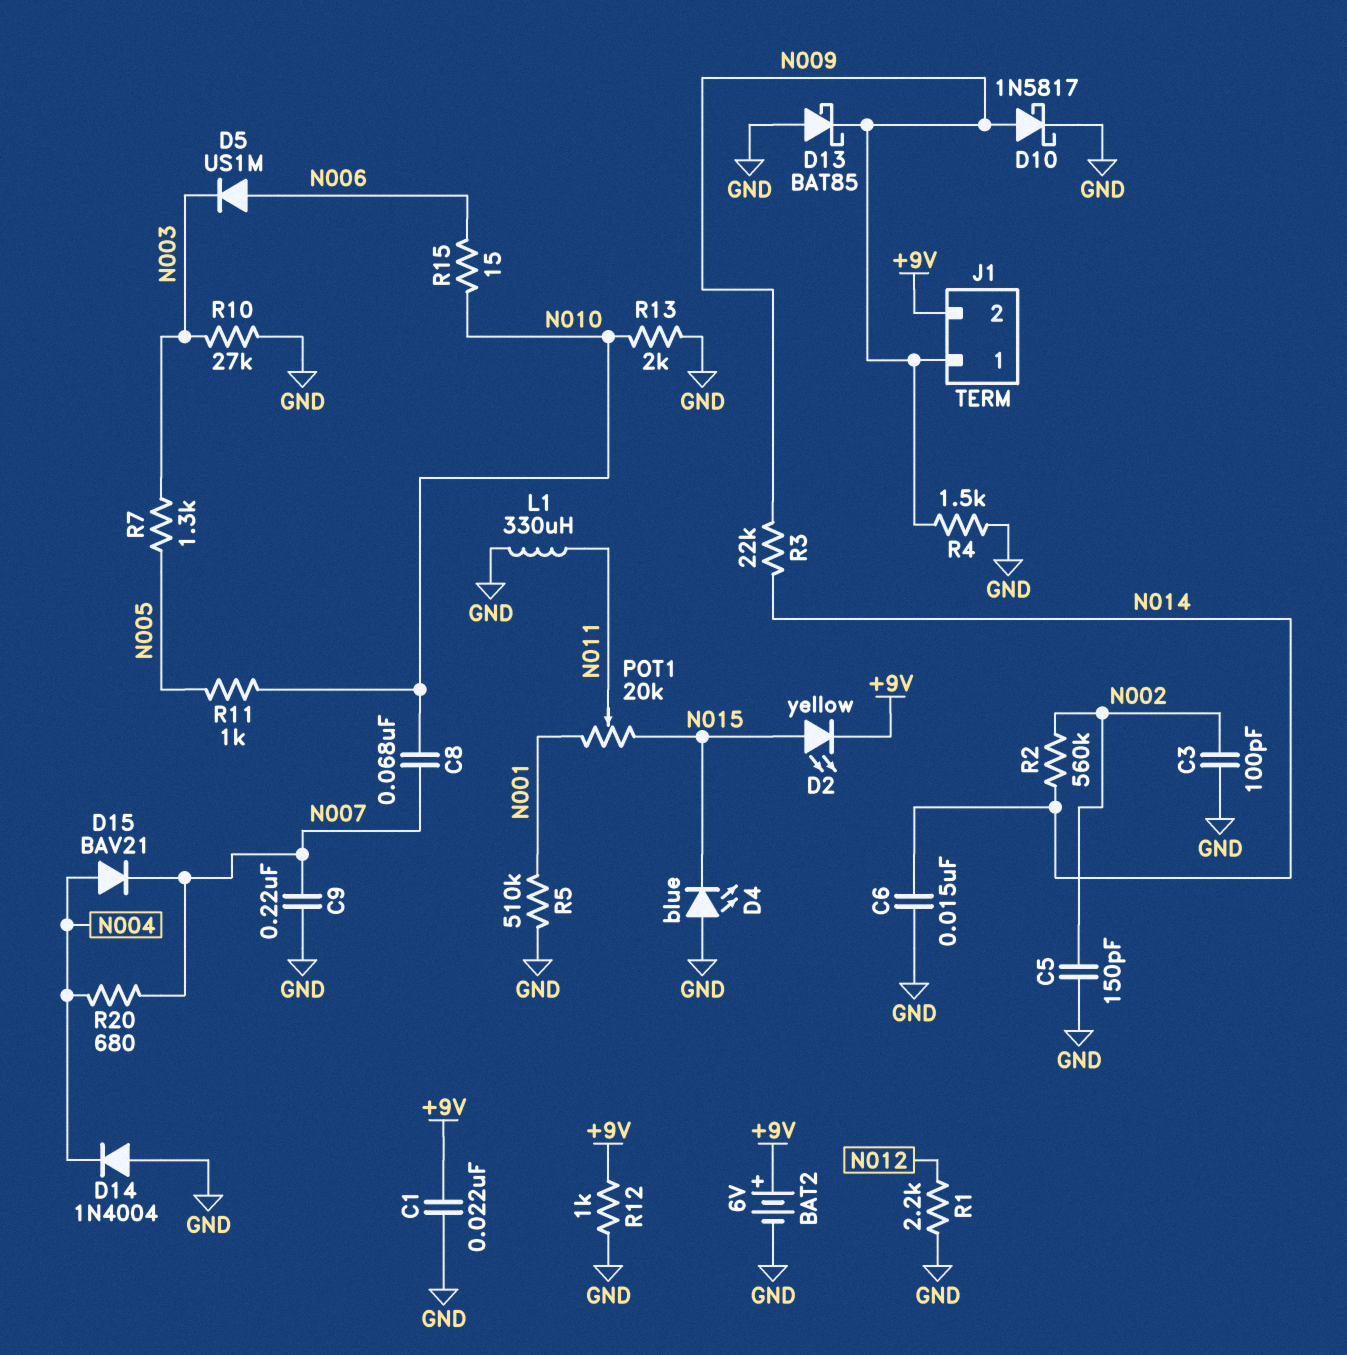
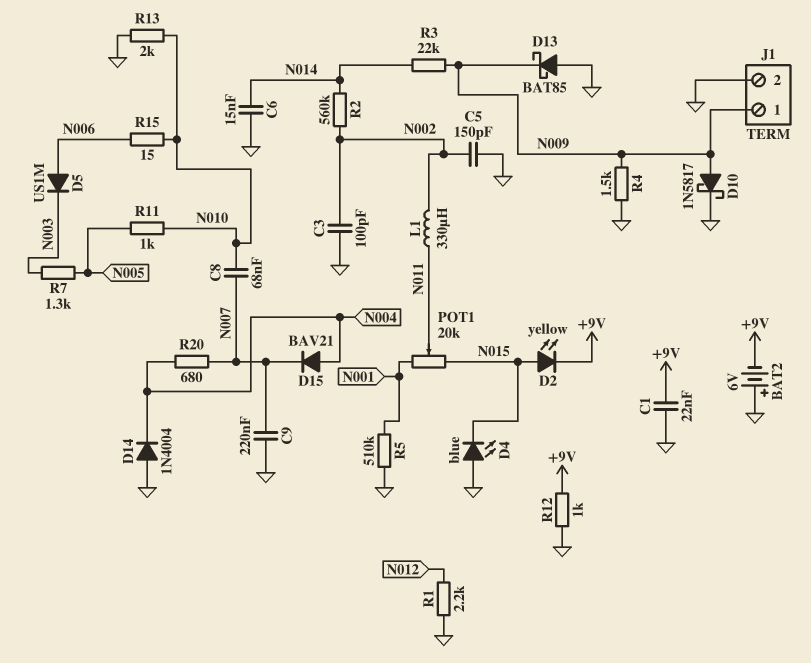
BAT2: 6V (plus +9V, minus GND) -> 6V (plus GND, minus +9V)
J1 pin 2: +9V -> GND
L1: 330uH (GND, N011) -> 330uH (N002, N011)
R10: 27k (GND, N003) -> none

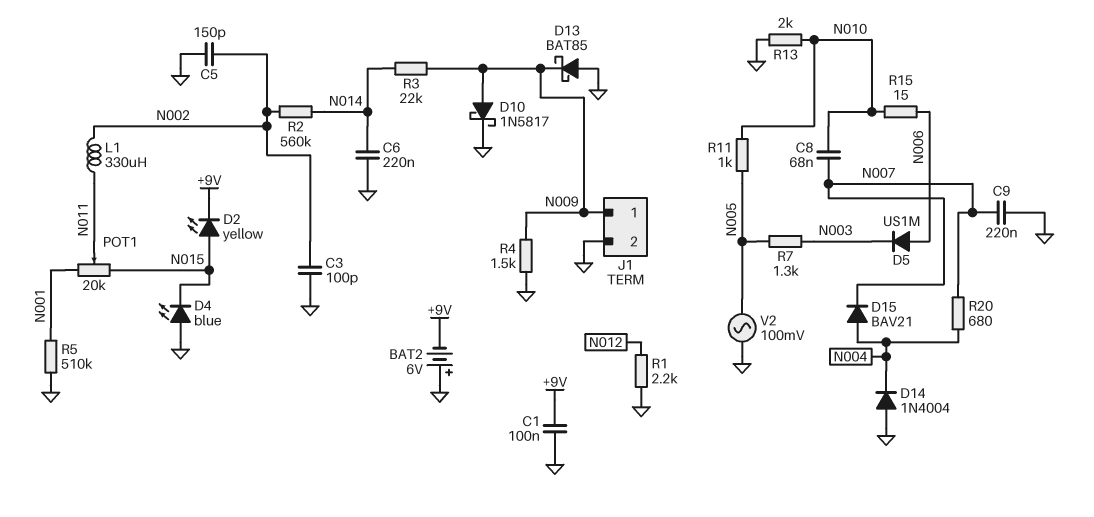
C1: 22nF (+9V, GND) -> 100nF (+9V, GND)
C6: 15nF (GND, N014) -> 220nF (GND, N014)
R12: 1k (+9V, GND) -> none
V2: none -> AC 100mV (GND, N005)

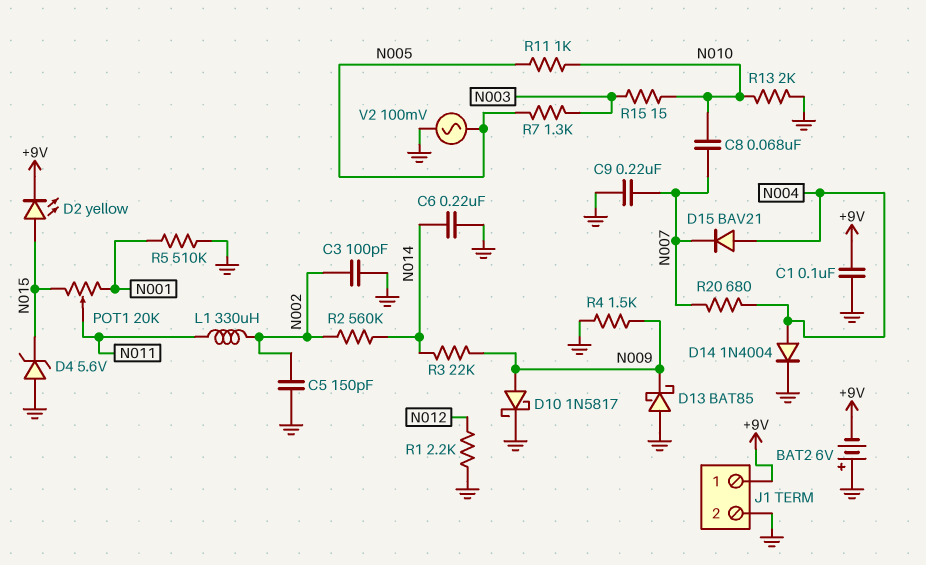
D4: LED blue (A GND, K N015) -> zener 5.6V (A GND, K N015)
D5: diode US1M (A N006, K N003) -> none
D14: diode 1N4004 (A GND, K N004) -> diode 1N4004 (A N004, K GND)
J1 pin 1: N009 -> +9V
R15: 15 (N006, N010) -> 15 (N003, N010)

